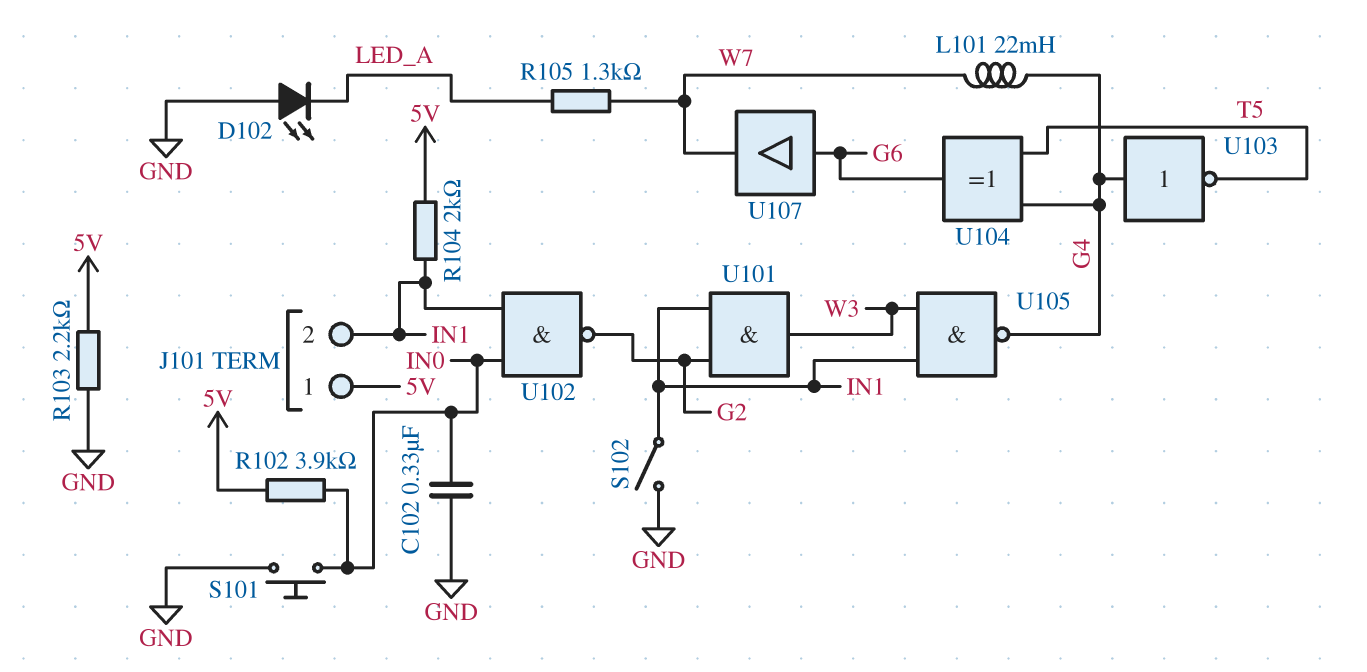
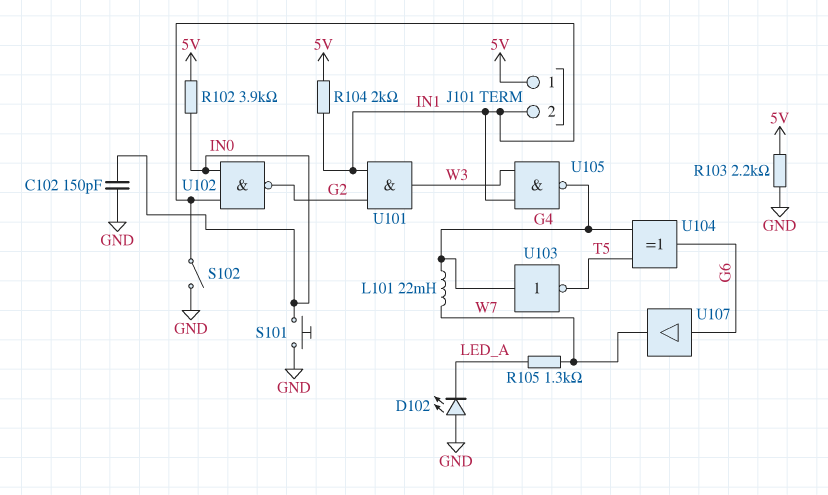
C102: 330nF (GND, IN0) -> 150pF (GND, IN0)

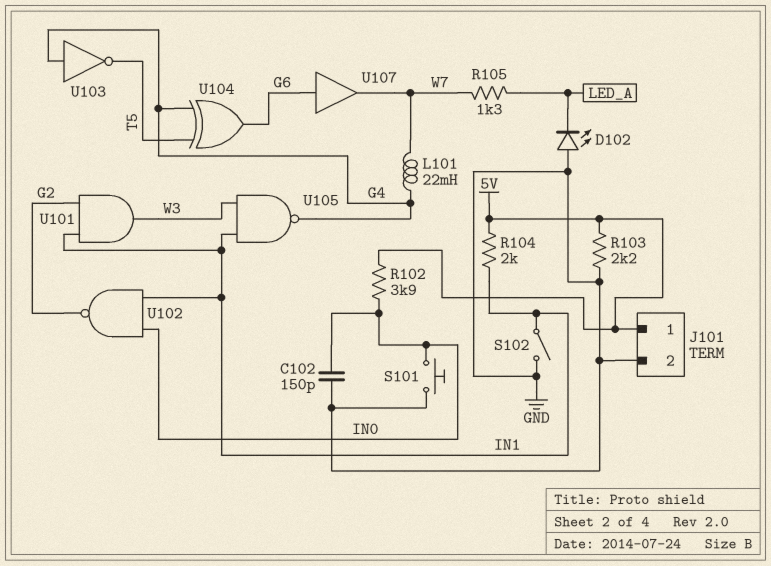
J101 pin 2: IN1 -> GND

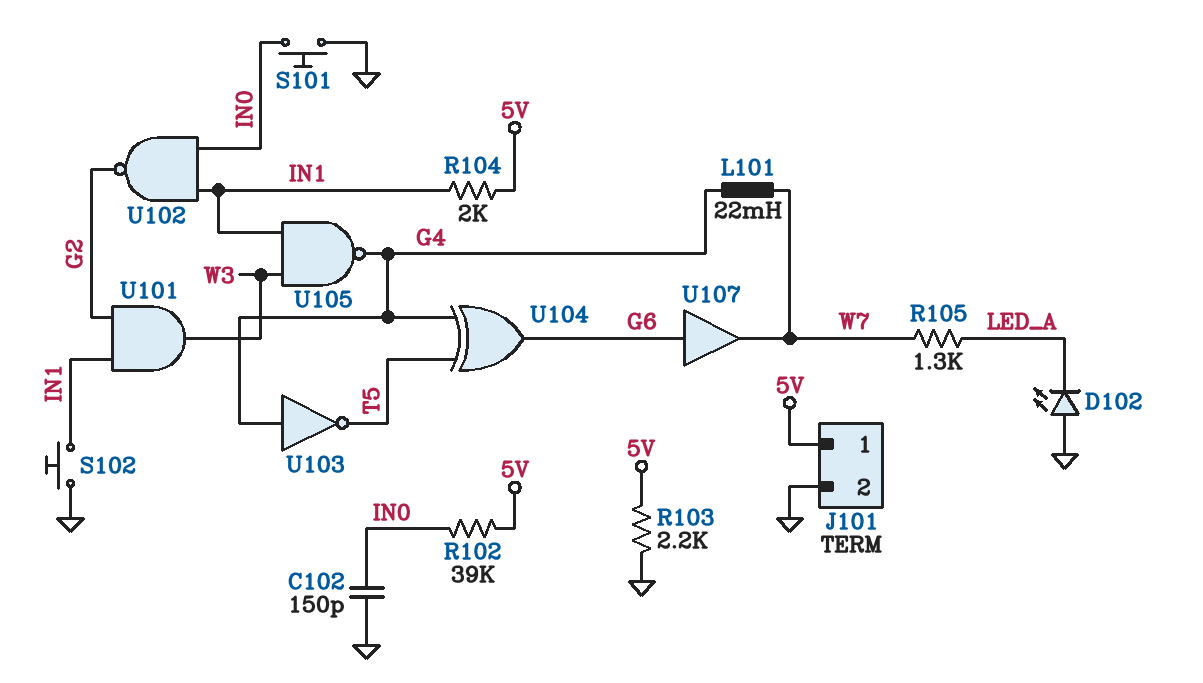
R102: 3.9k (5V, IN0) -> 39k (5V, IN0)
S102: switch (GND, IN1) -> button (GND, IN1)

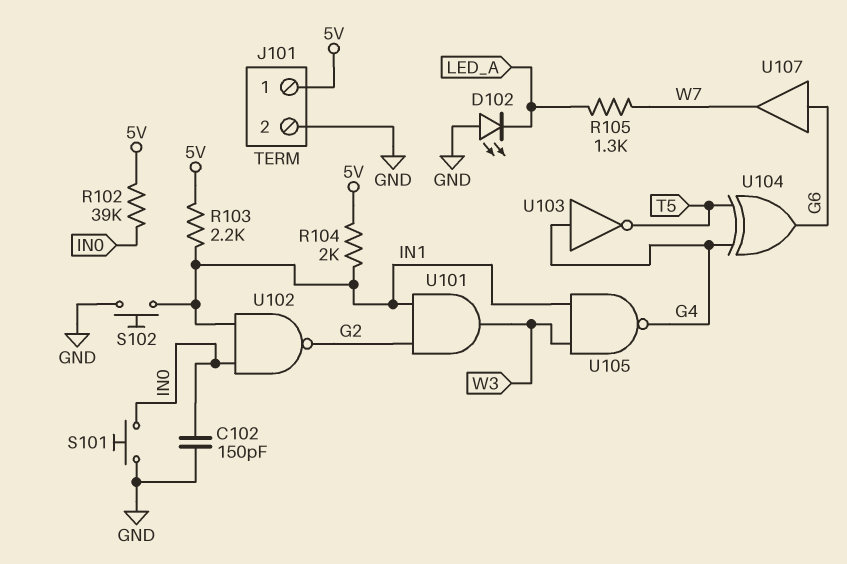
L101: 22mH (G4, W7) -> none
R103: 2.2k (5V, GND) -> 2.2k (5V, IN1)

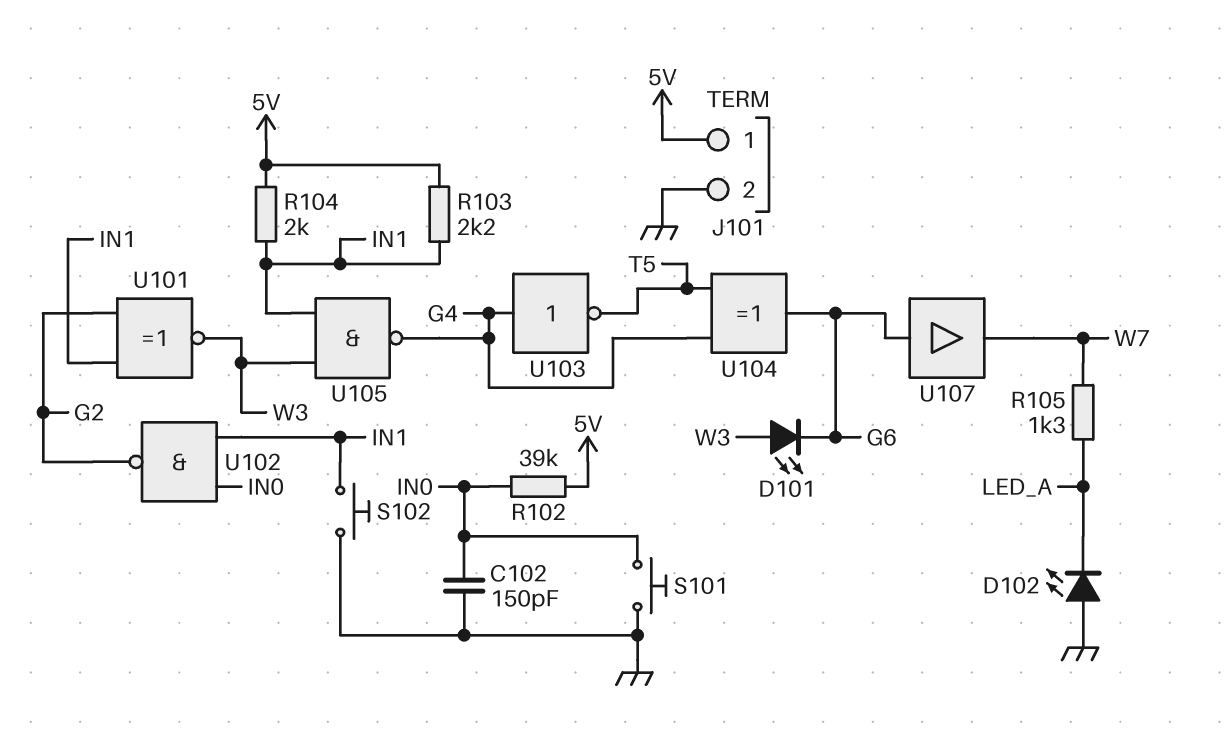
D101: none -> LED (A W3, K G6)
U101: AND (in G2, in IN1, out W3) -> XNOR (in G2, in IN1, out W3)

